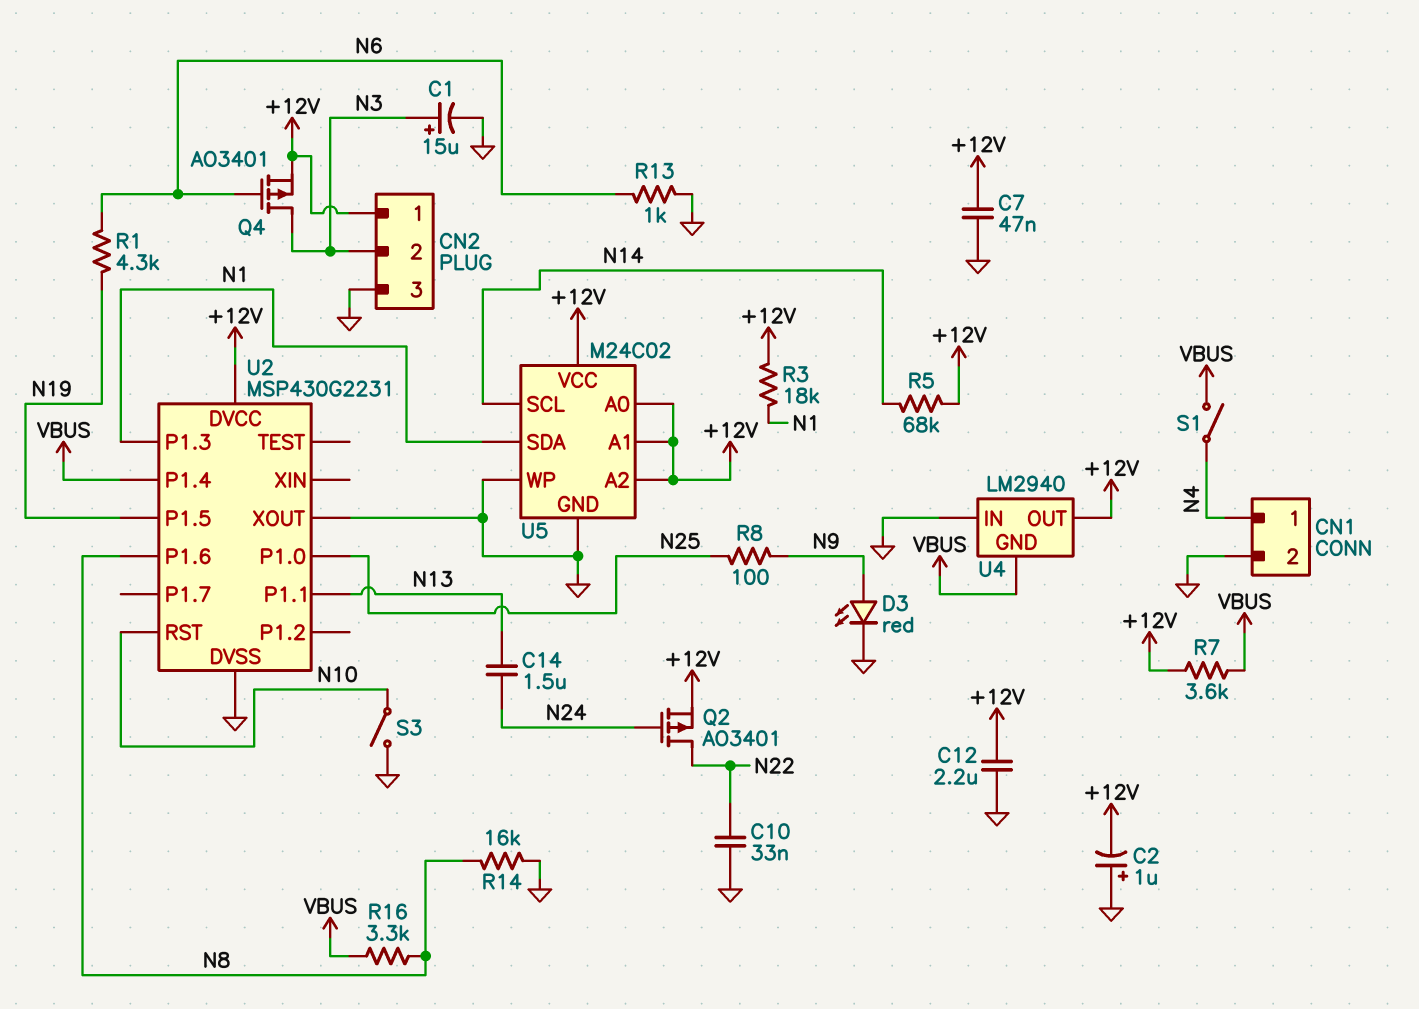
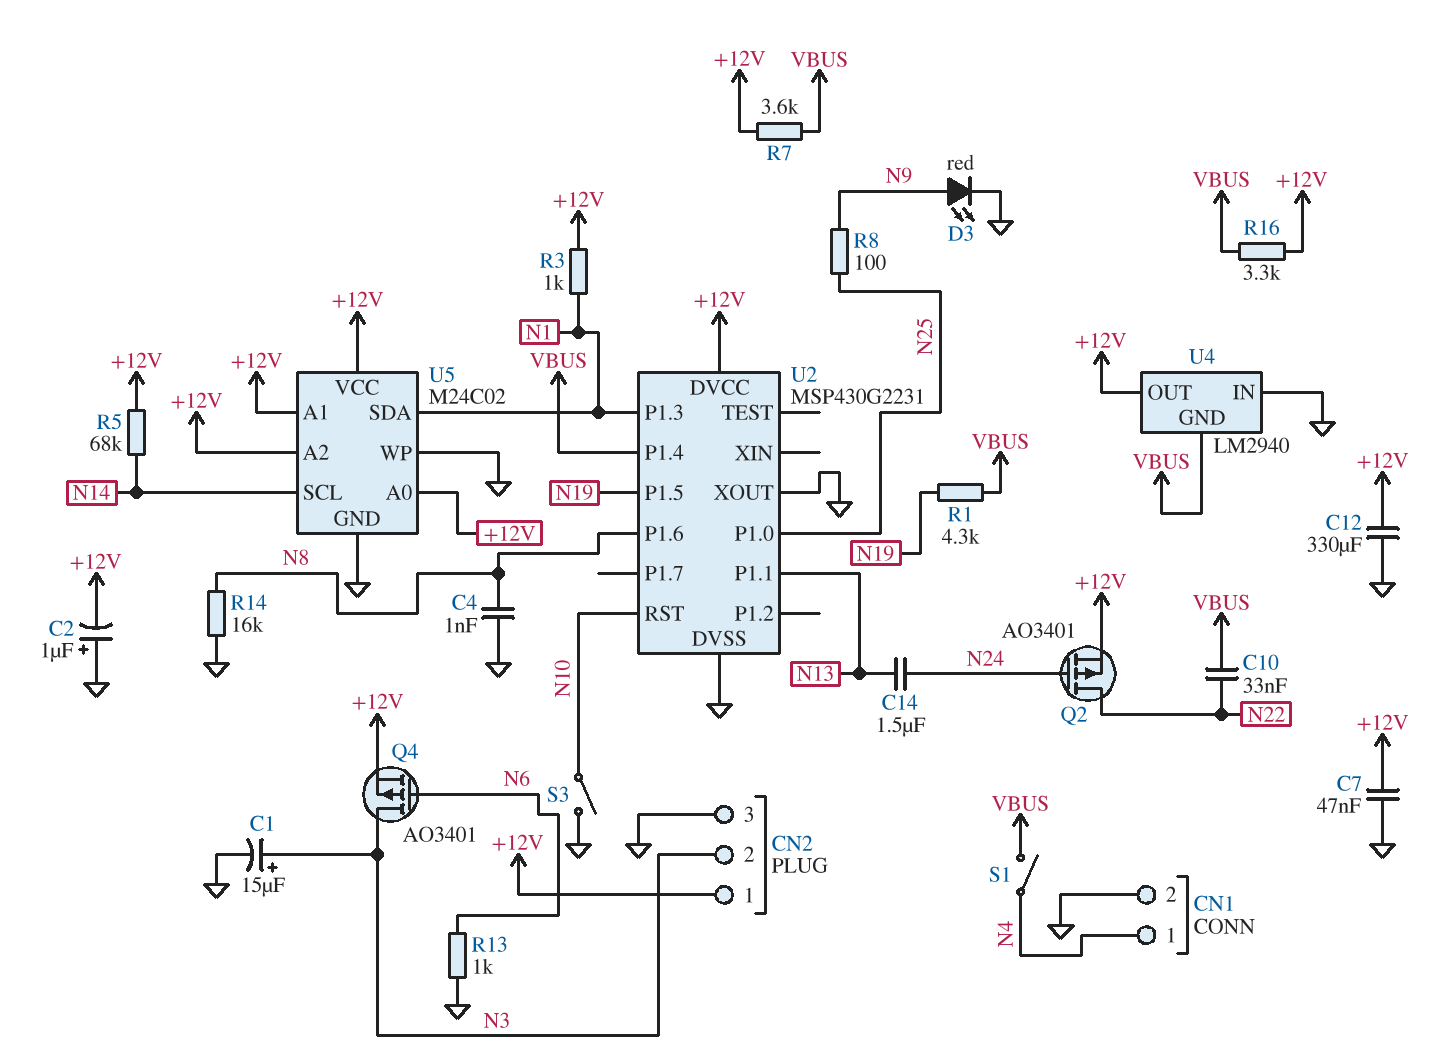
C4: none -> 1nF (GND, N8)
C10: 33nF (GND, N22) -> 33nF (N22, VBUS)
C12: 2.2uF (+12V, GND) -> 330uF (+12V, GND)
R1: 4.3k (N6, N19) -> 4.3k (N19, VBUS)
R3: 18k (+12V, N1) -> 1k (+12V, N1)
R16: 3.3k (N8, VBUS) -> 3.3k (+12V, VBUS)

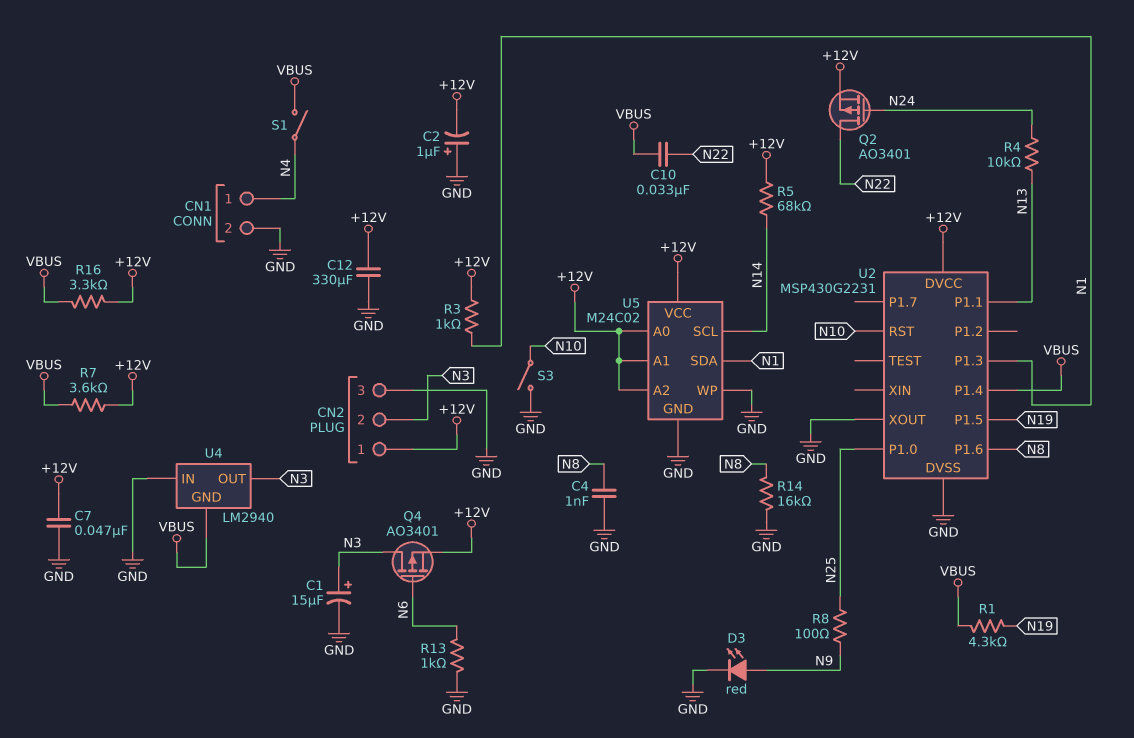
C14: 1.5uF (N13, N24) -> none
R4: none -> 10k (N13, N24)
U4 pin OUT: +12V -> N3

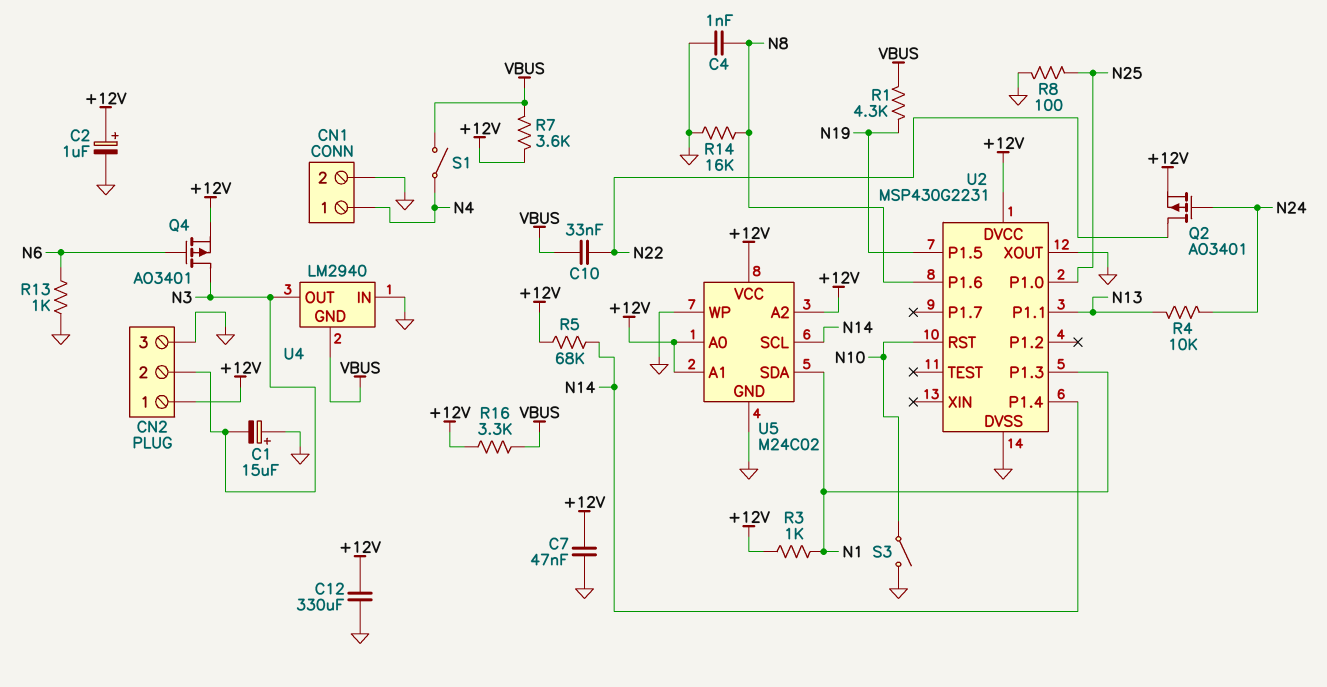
C1: 15uF (plus N3, minus GND) -> 15uF (plus GND, minus N3)
C2: 1uF (plus GND, minus +12V) -> 1uF (plus +12V, minus GND)
D3: LED red (A N9, K GND) -> none
R8: 100 (N9, N25) -> 100 (GND, N25)
U2 pin P1.4: VBUS -> N14

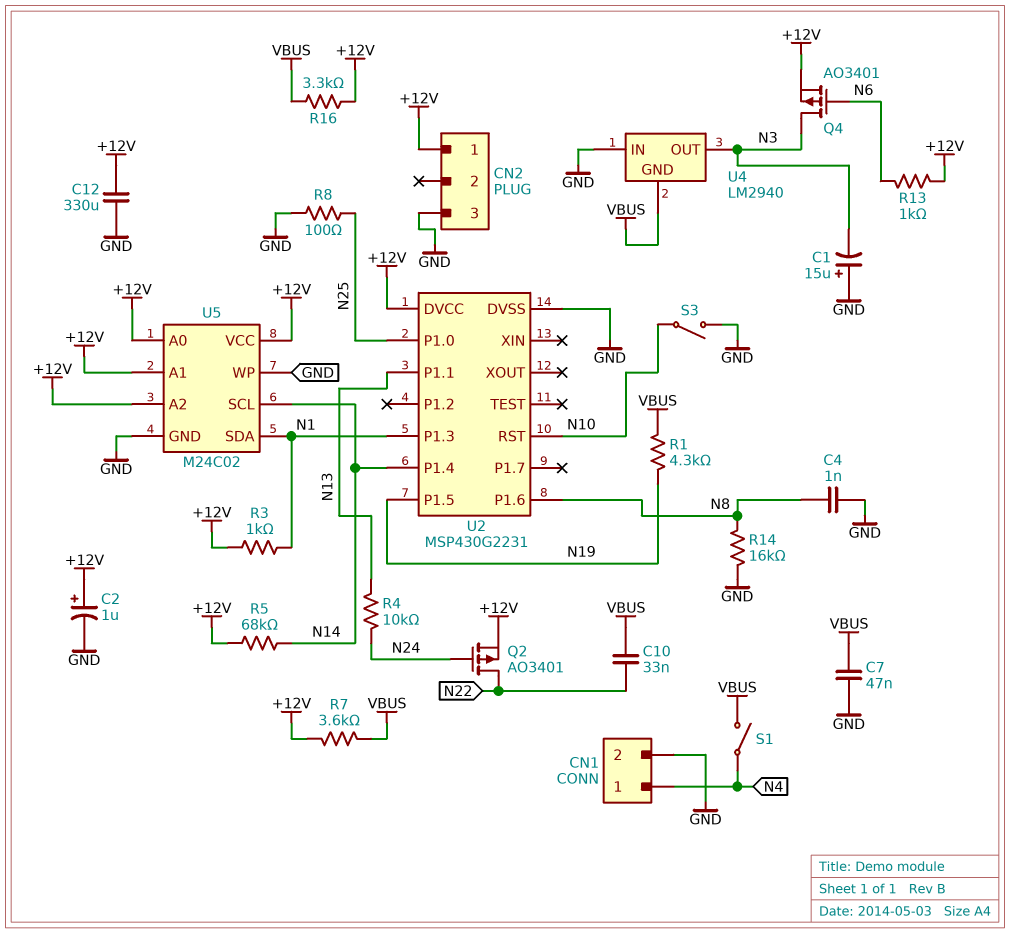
C7: 47nF (+12V, GND) -> 47nF (GND, VBUS)
CN2 pin 2: N3 -> none
R13: 1k (GND, N6) -> 1k (+12V, N6)
U2 pin XOUT: GND -> none

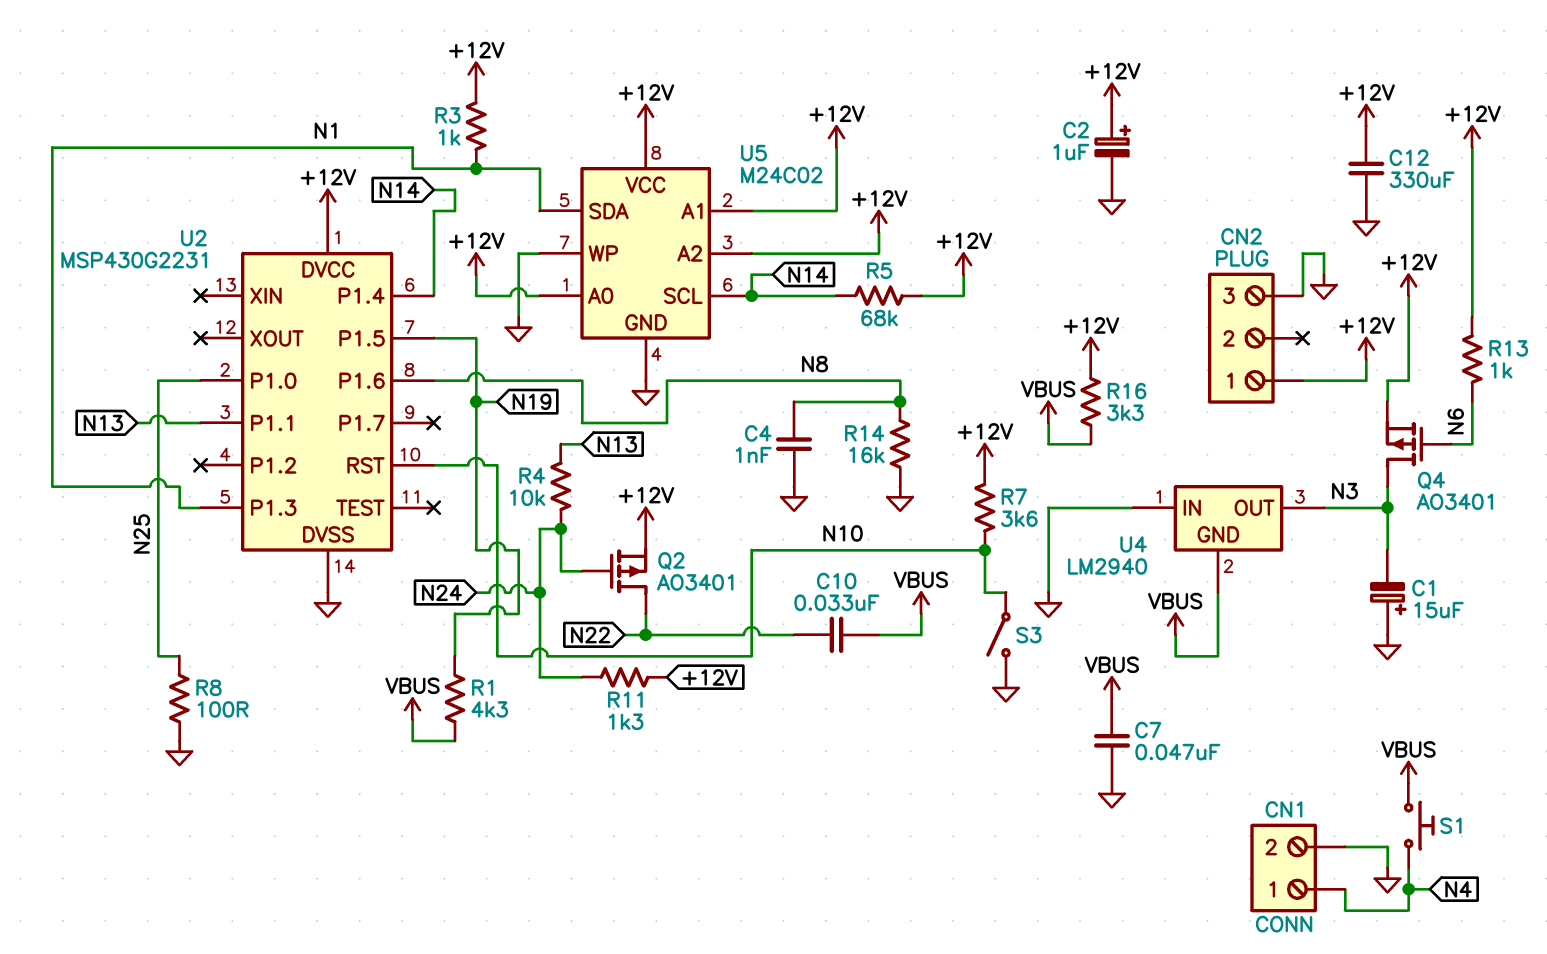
R7: 3.6k (+12V, VBUS) -> 3.6k (+12V, N10)
R11: none -> 1.3k (+12V, N24)
S1: switch (N4, VBUS) -> button (N4, VBUS)

